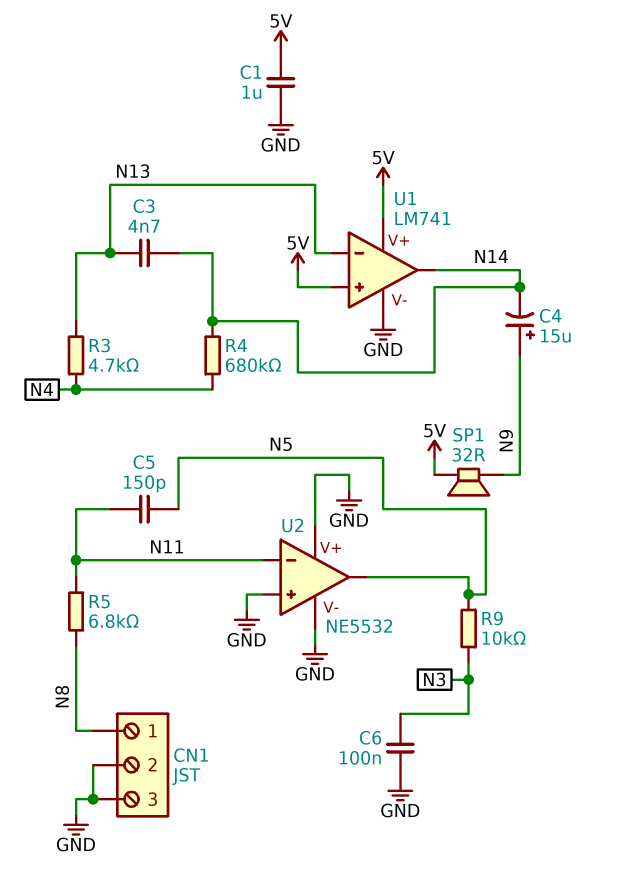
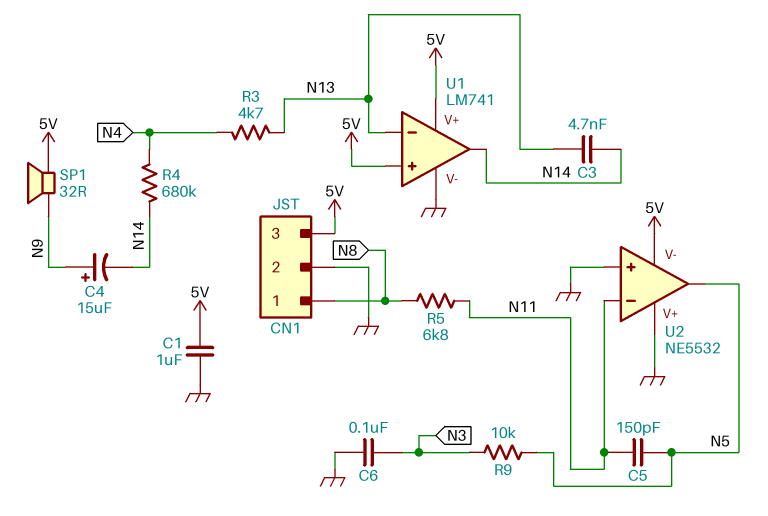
CN1 pin 3: GND -> 5V
U2 pin V-: GND -> 5V

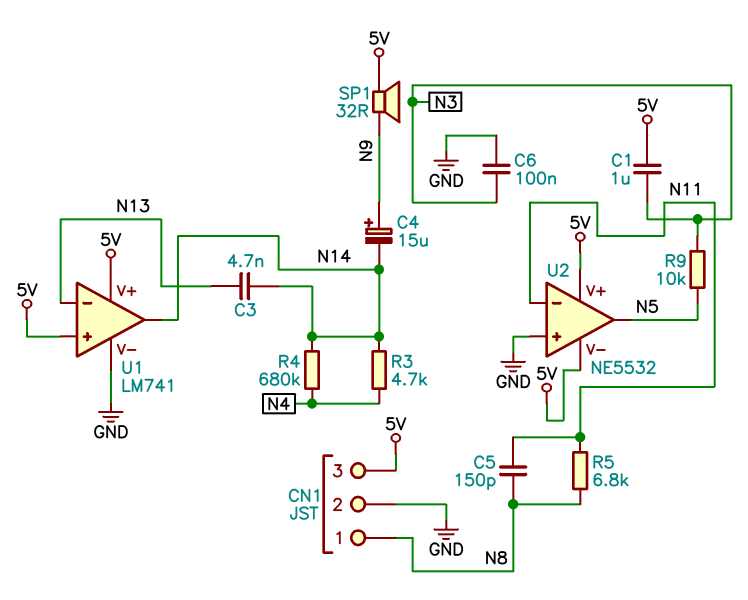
C1: 1uF (5V, GND) -> 1uF (5V, N3)
C5: 150pF (N5, N11) -> 150pF (N8, N11)
R3: 4.7k (N4, N13) -> 4.7k (N4, N14)
U2 pin V+: GND -> 5V

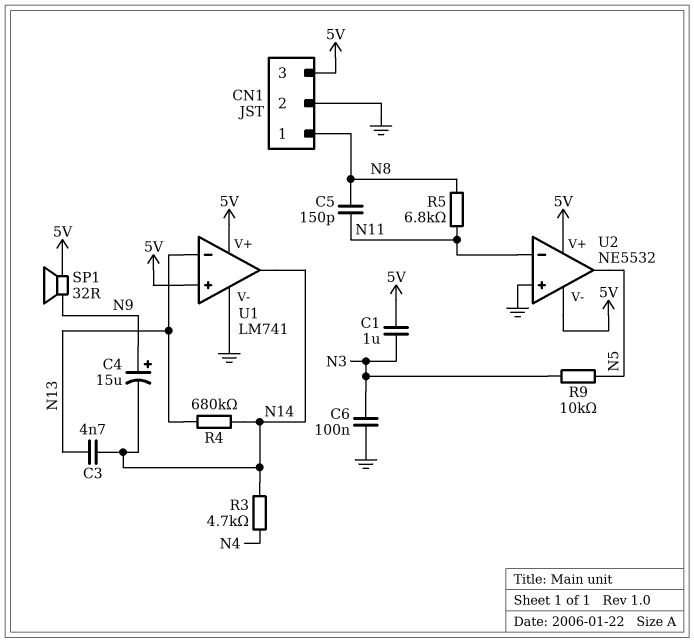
R4: 680k (N4, N14) -> 680k (N13, N14)

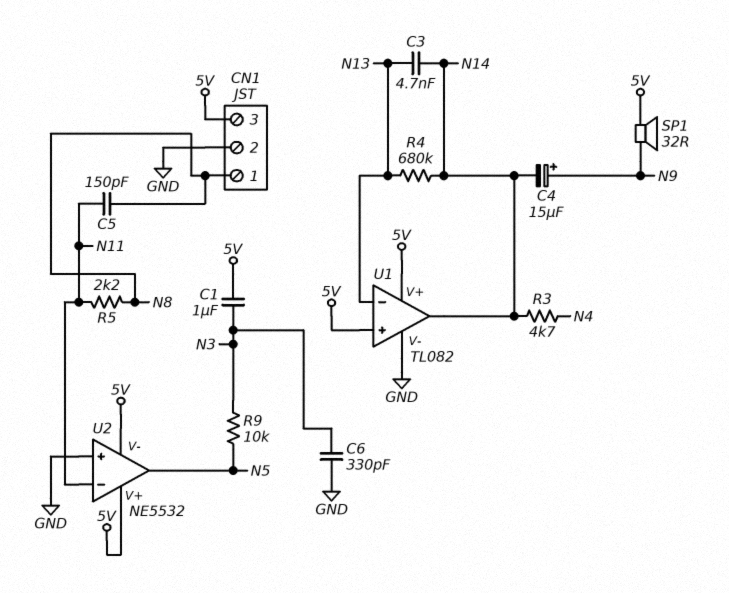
C6: 100nF (GND, N3) -> 330pF (GND, N3)
R5: 6.8k (N8, N11) -> 2.2k (N8, N11)
U1: LM741 -> TL082

